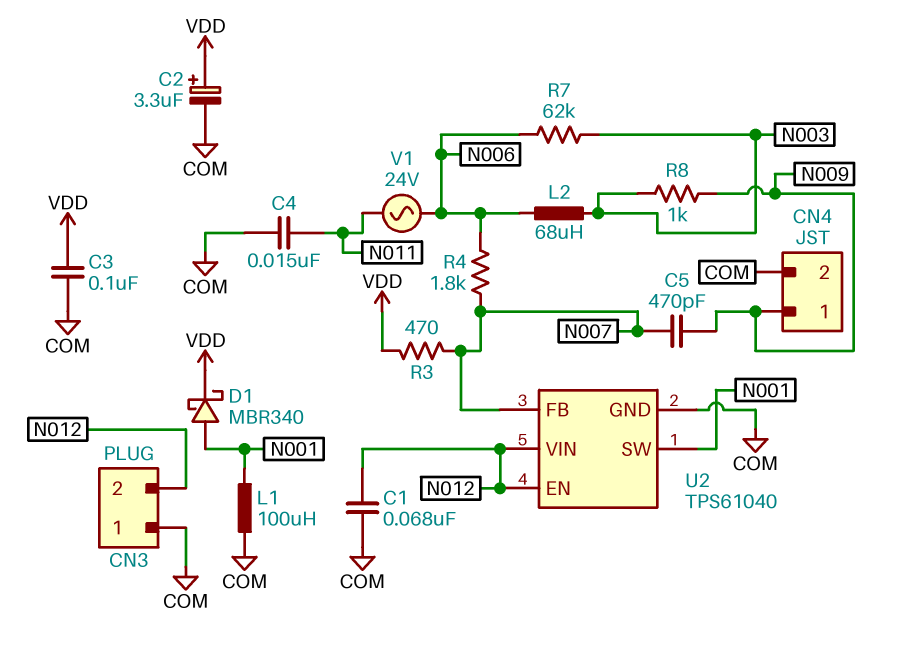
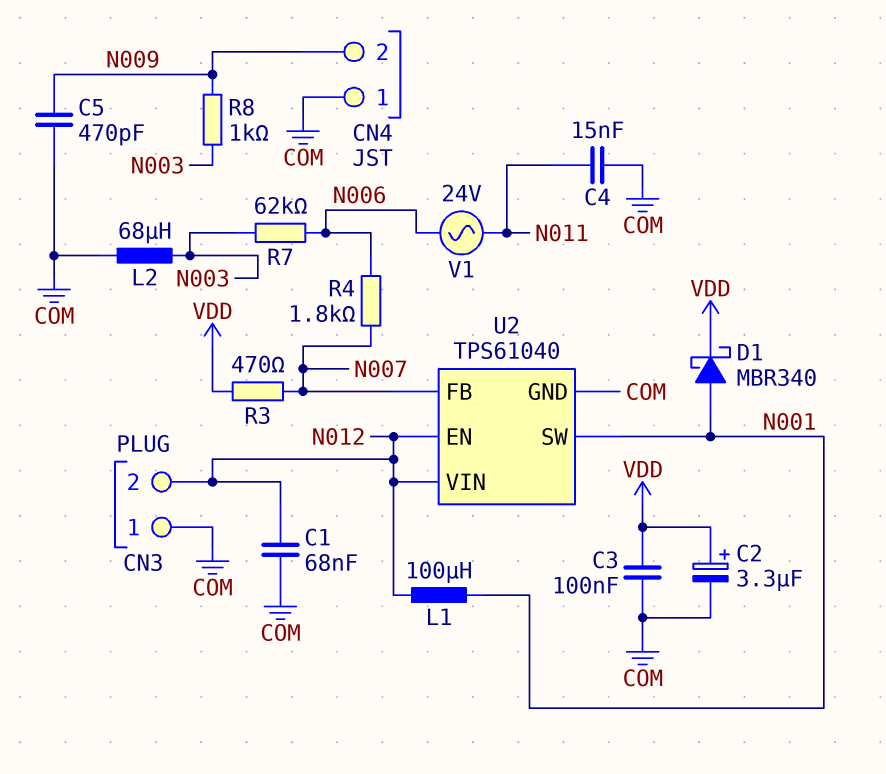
C5: 470pF (N007, N009) -> 470pF (COM, N009)
CN4 pin 1: N009 -> COM
CN4 pin 2: COM -> N009
L1: 100uH (COM, N001) -> 100uH (N001, N012)
L2: 68uH (N003, N006) -> 68uH (COM, N003)

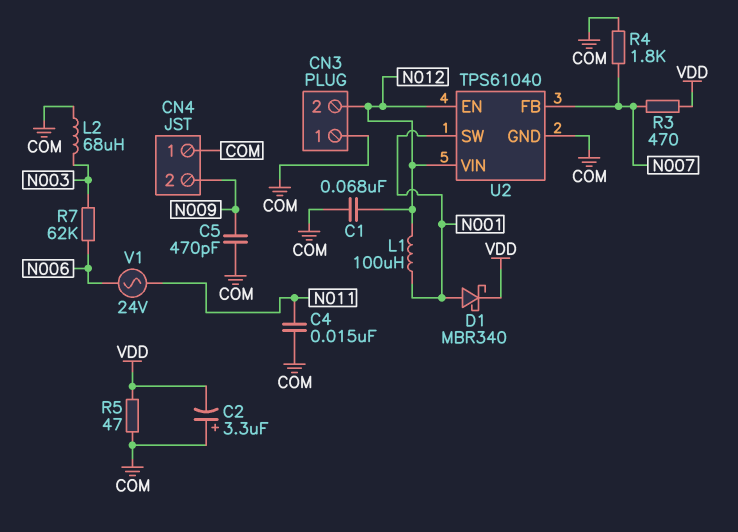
C2: 3.3uF (plus VDD, minus COM) -> 3.3uF (plus COM, minus VDD)
C3: 100nF (COM, VDD) -> none
R4: 1.8k (N006, N007) -> 1.8k (COM, N007)
R5: none -> 47 (COM, VDD)
R8: 1k (N003, N009) -> none

